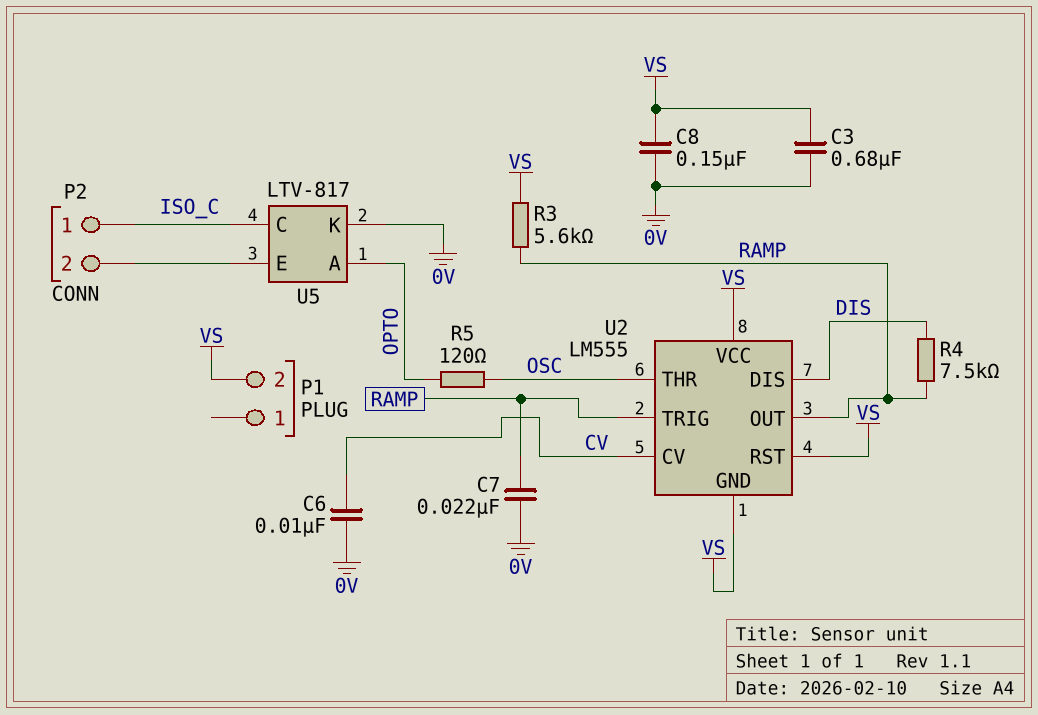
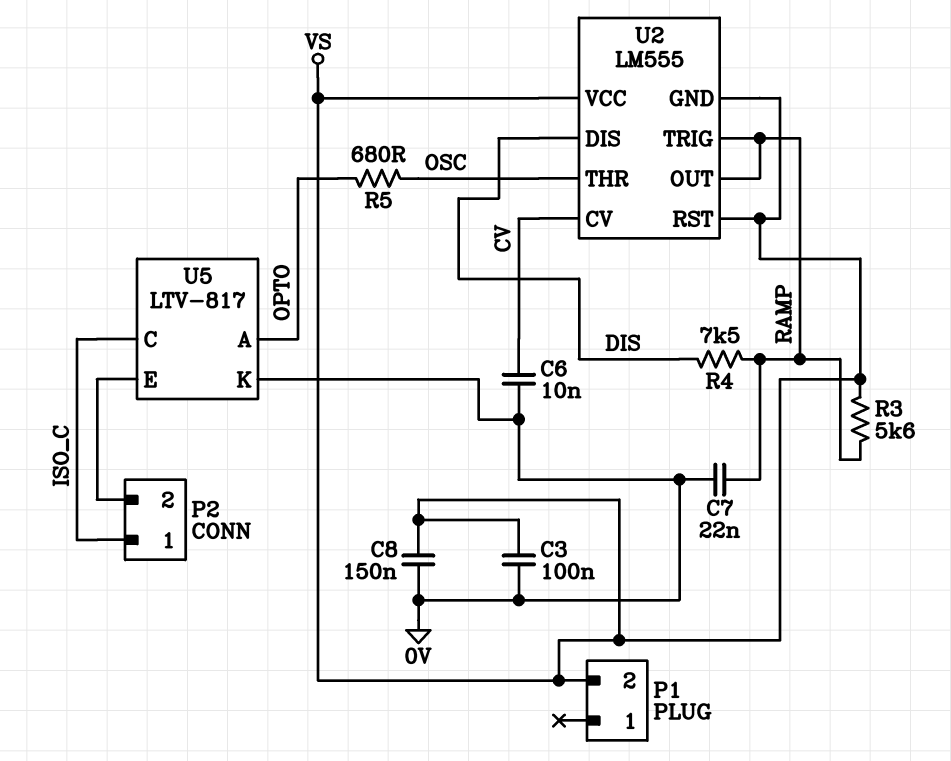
C3: 680nF (0V, VS) -> 100nF (0V, VS)
R5: 120 (OPTO, OSC) -> 680 (OPTO, OSC)

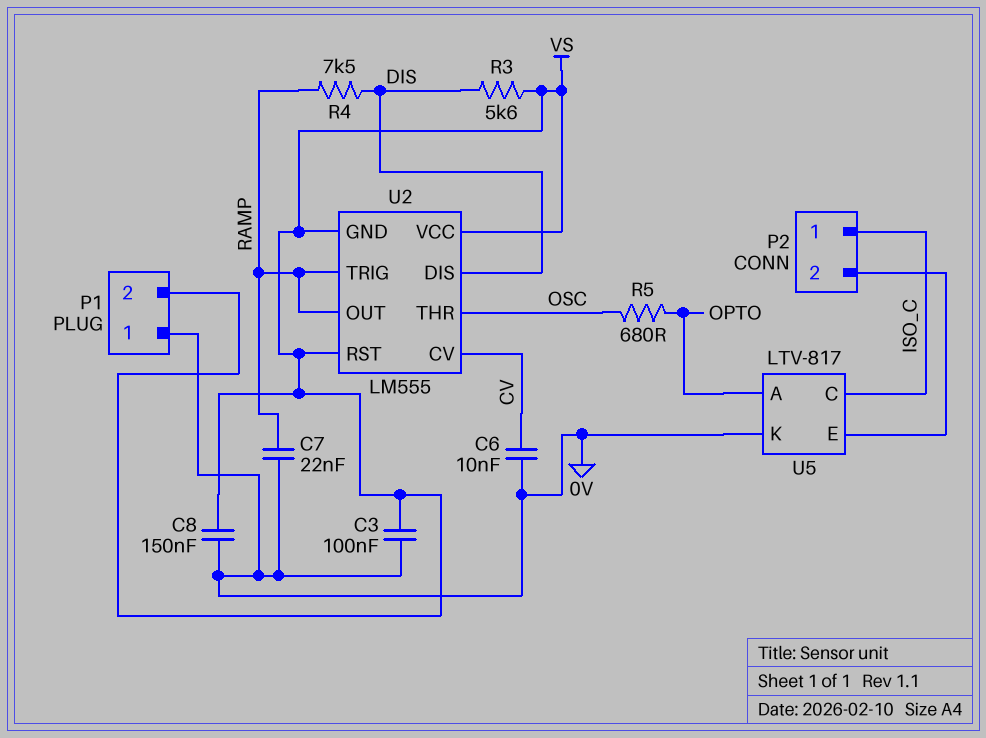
P1 pin 1: none -> 0V
R3: 5.6k (RAMP, VS) -> 5.6k (DIS, VS)

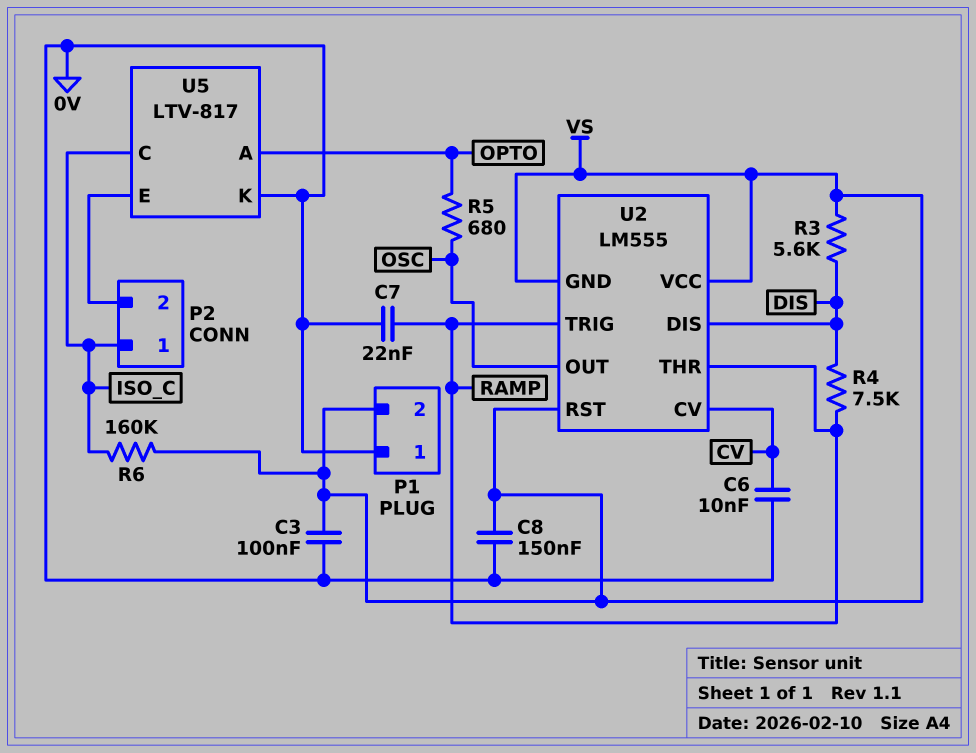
R6: none -> 160k (ISO_C, VS)
U2 pin OUT: RAMP -> OSC
U2 pin THR: OSC -> RAMP

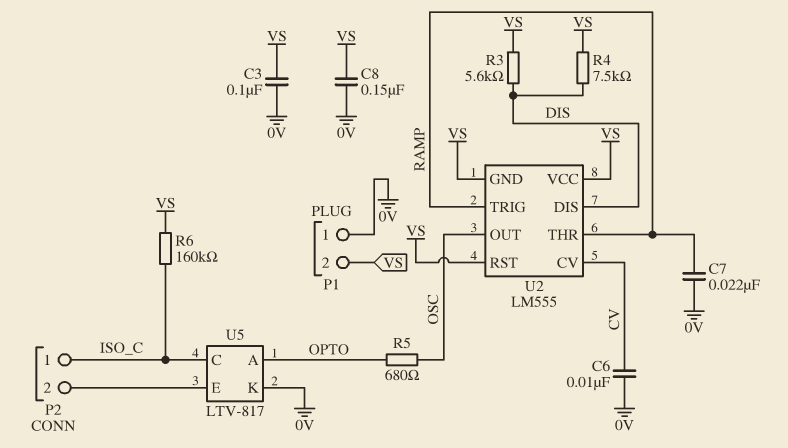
R4: 7.5k (DIS, RAMP) -> 7.5k (DIS, VS)

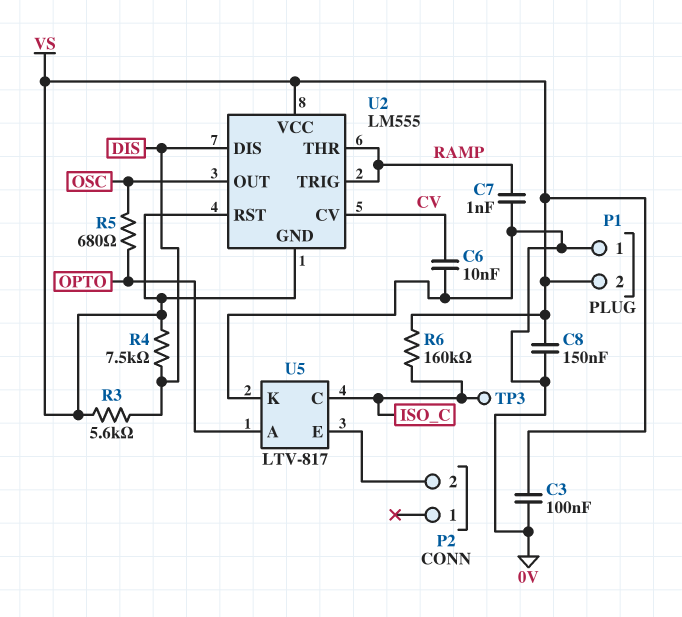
C7: 22nF (0V, RAMP) -> 1nF (0V, RAMP)
P2 pin 1: ISO_C -> none
TP3: none -> test point (ISO_C)

